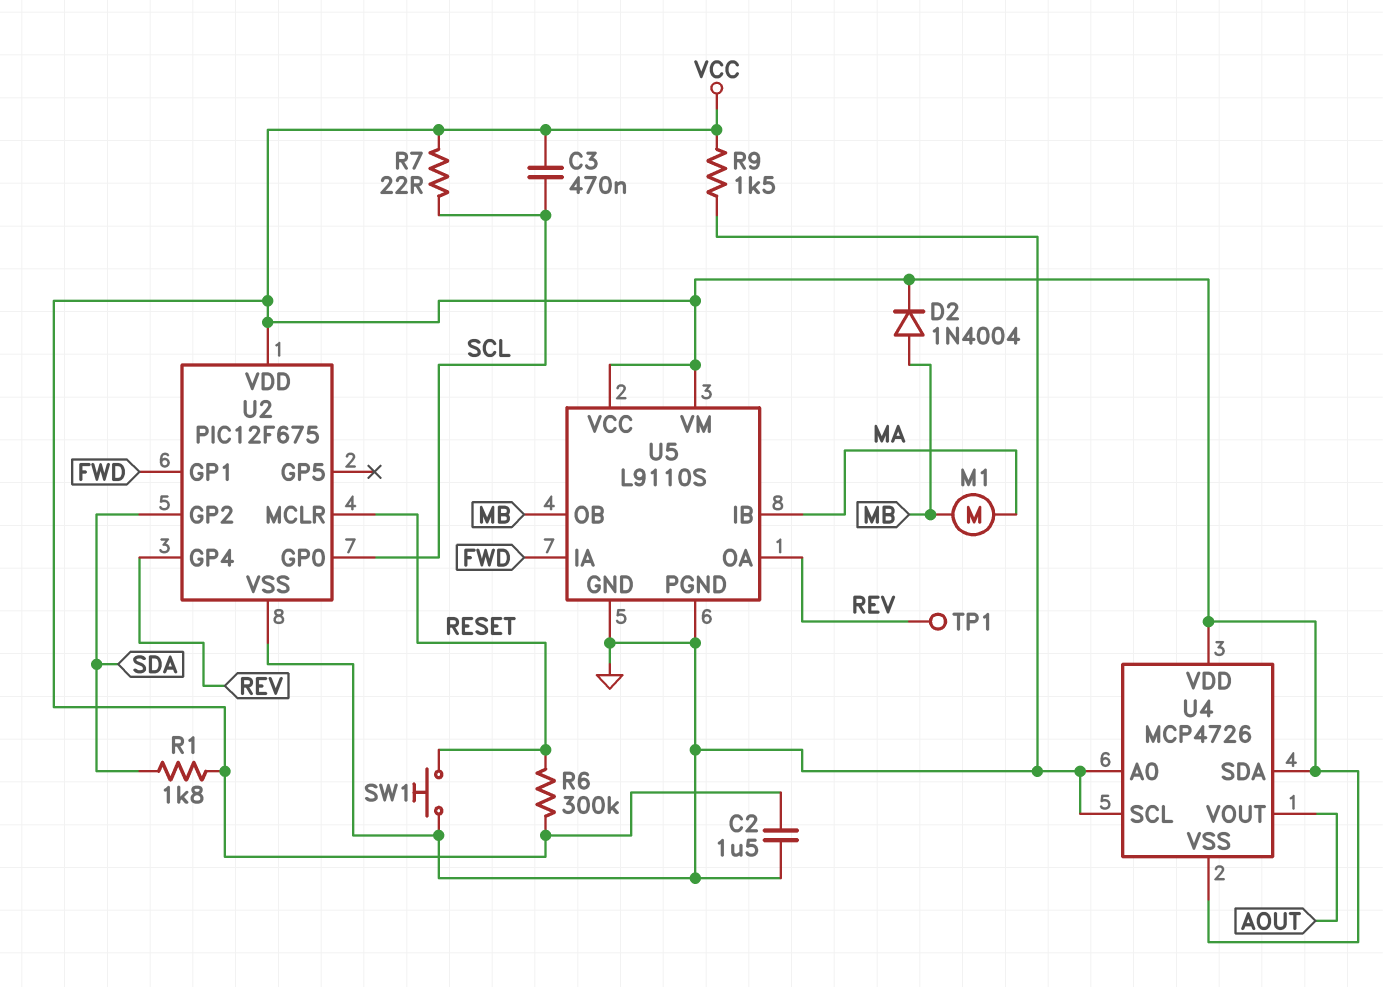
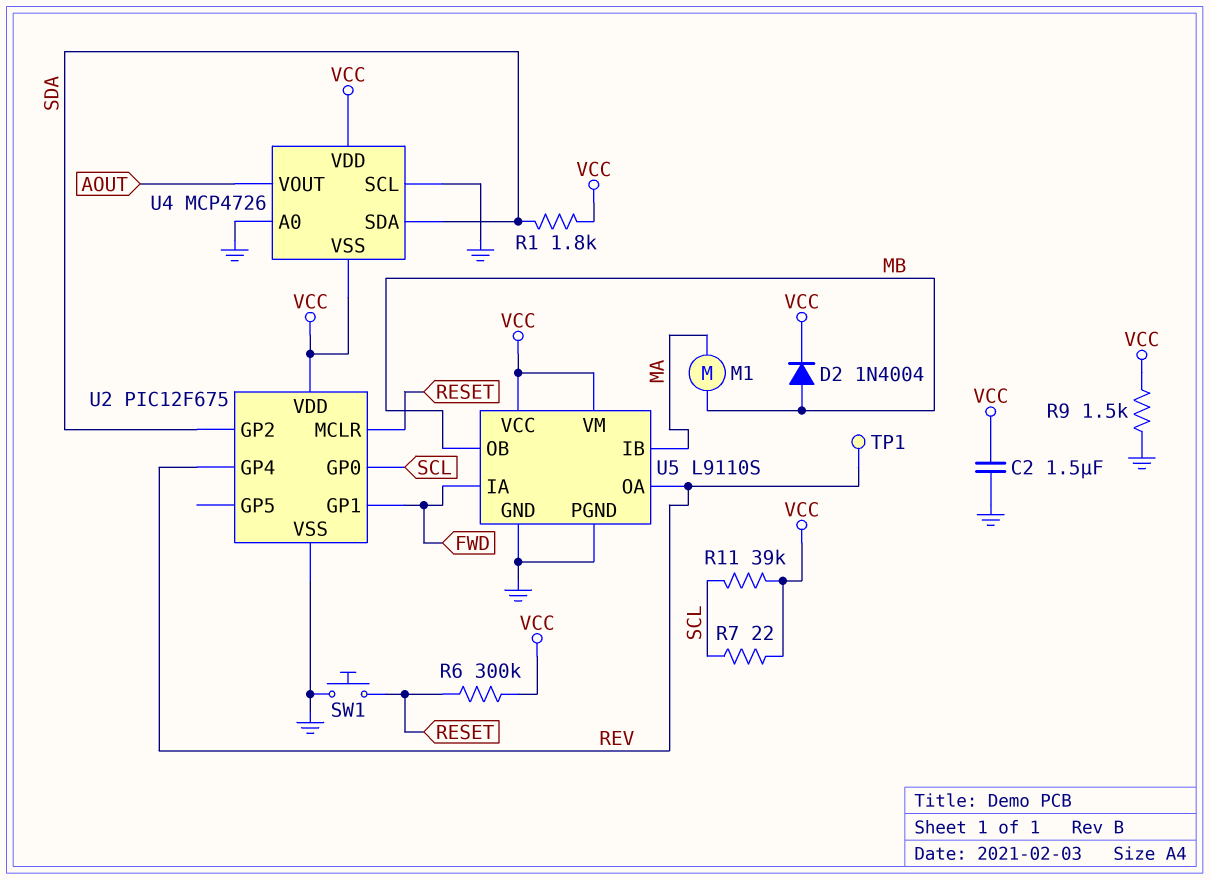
C3: 470nF (SCL, VCC) -> none
R11: none -> 39k (SCL, VCC)
U4 pin SDA: VCC -> SDA

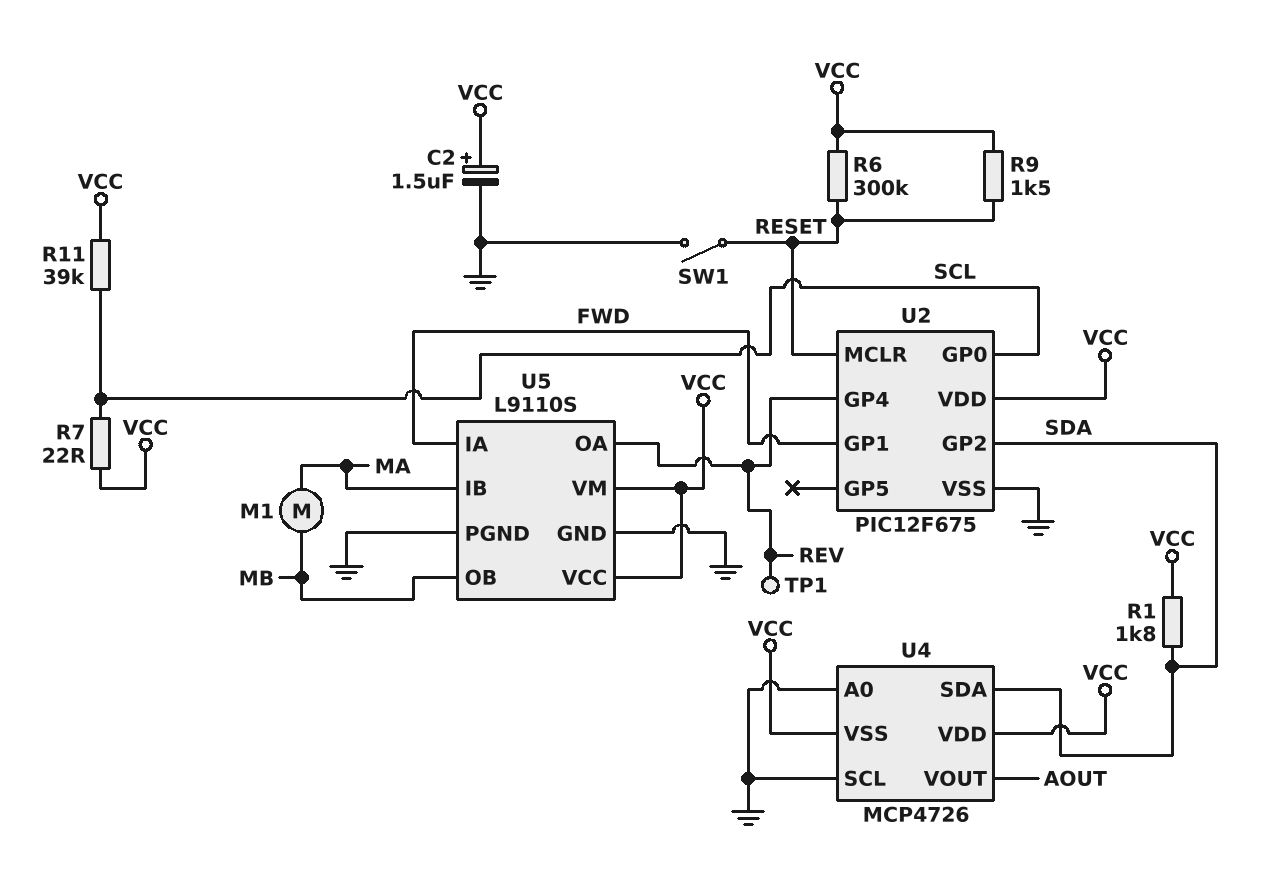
C2: 1.5uF (GND, VCC) -> 1.5uF (plus VCC, minus GND)
D2: diode 1N4004 (A MB, K VCC) -> none
R9: 1.5k (GND, VCC) -> 1.5k (RESET, VCC)
SW1: button (GND, RESET) -> switch (GND, RESET)

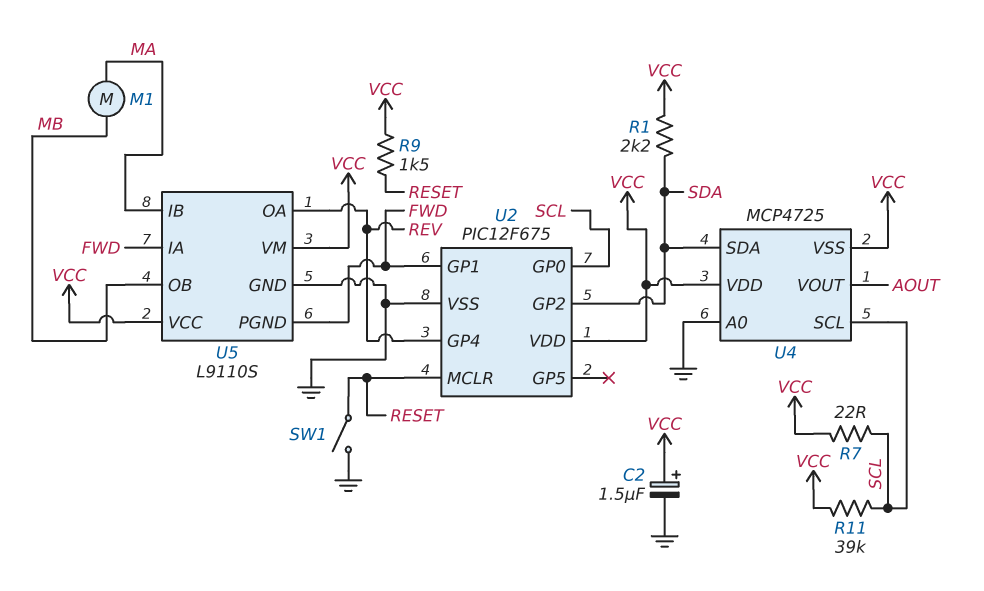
R1: 1.8k (SDA, VCC) -> 2.2k (SDA, VCC)
R6: 300k (RESET, VCC) -> none
TP1: test point (REV) -> none
U4: MCP4726 -> MCP4725
U4 pin SCL: GND -> SCL
U5 pin PGND: GND -> FWD

